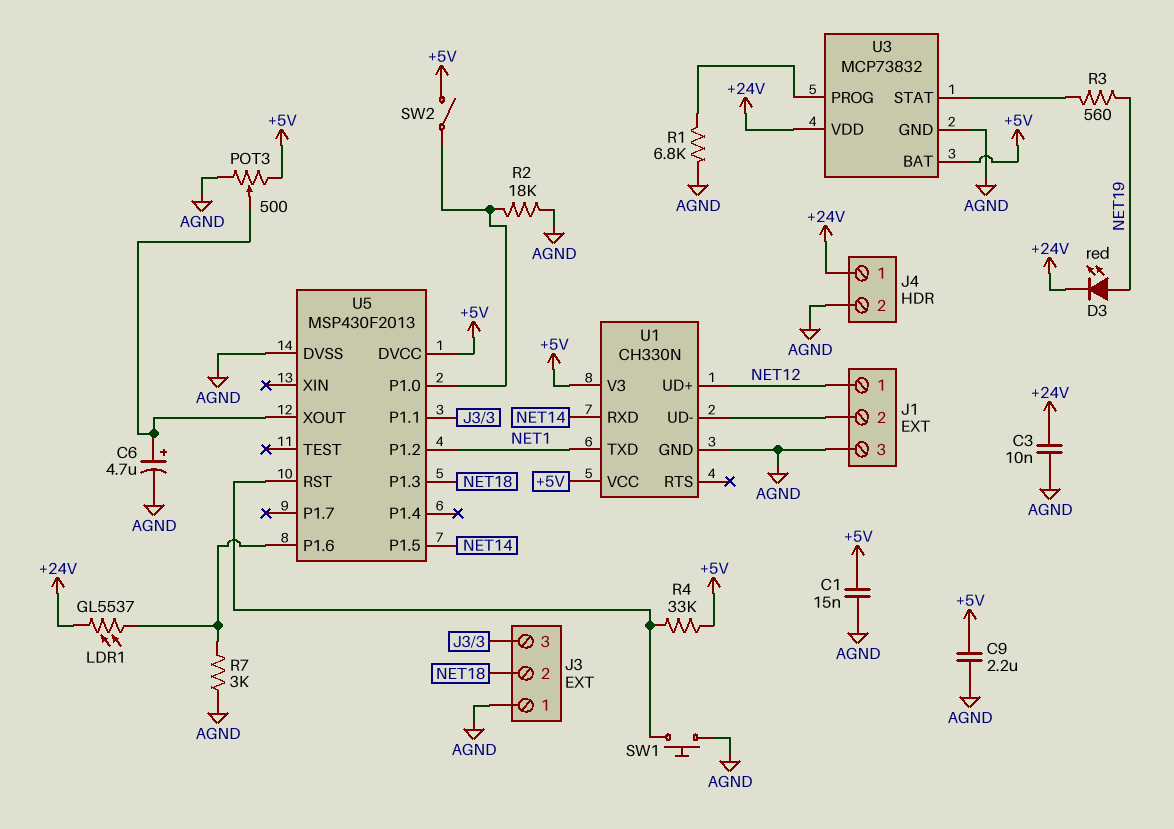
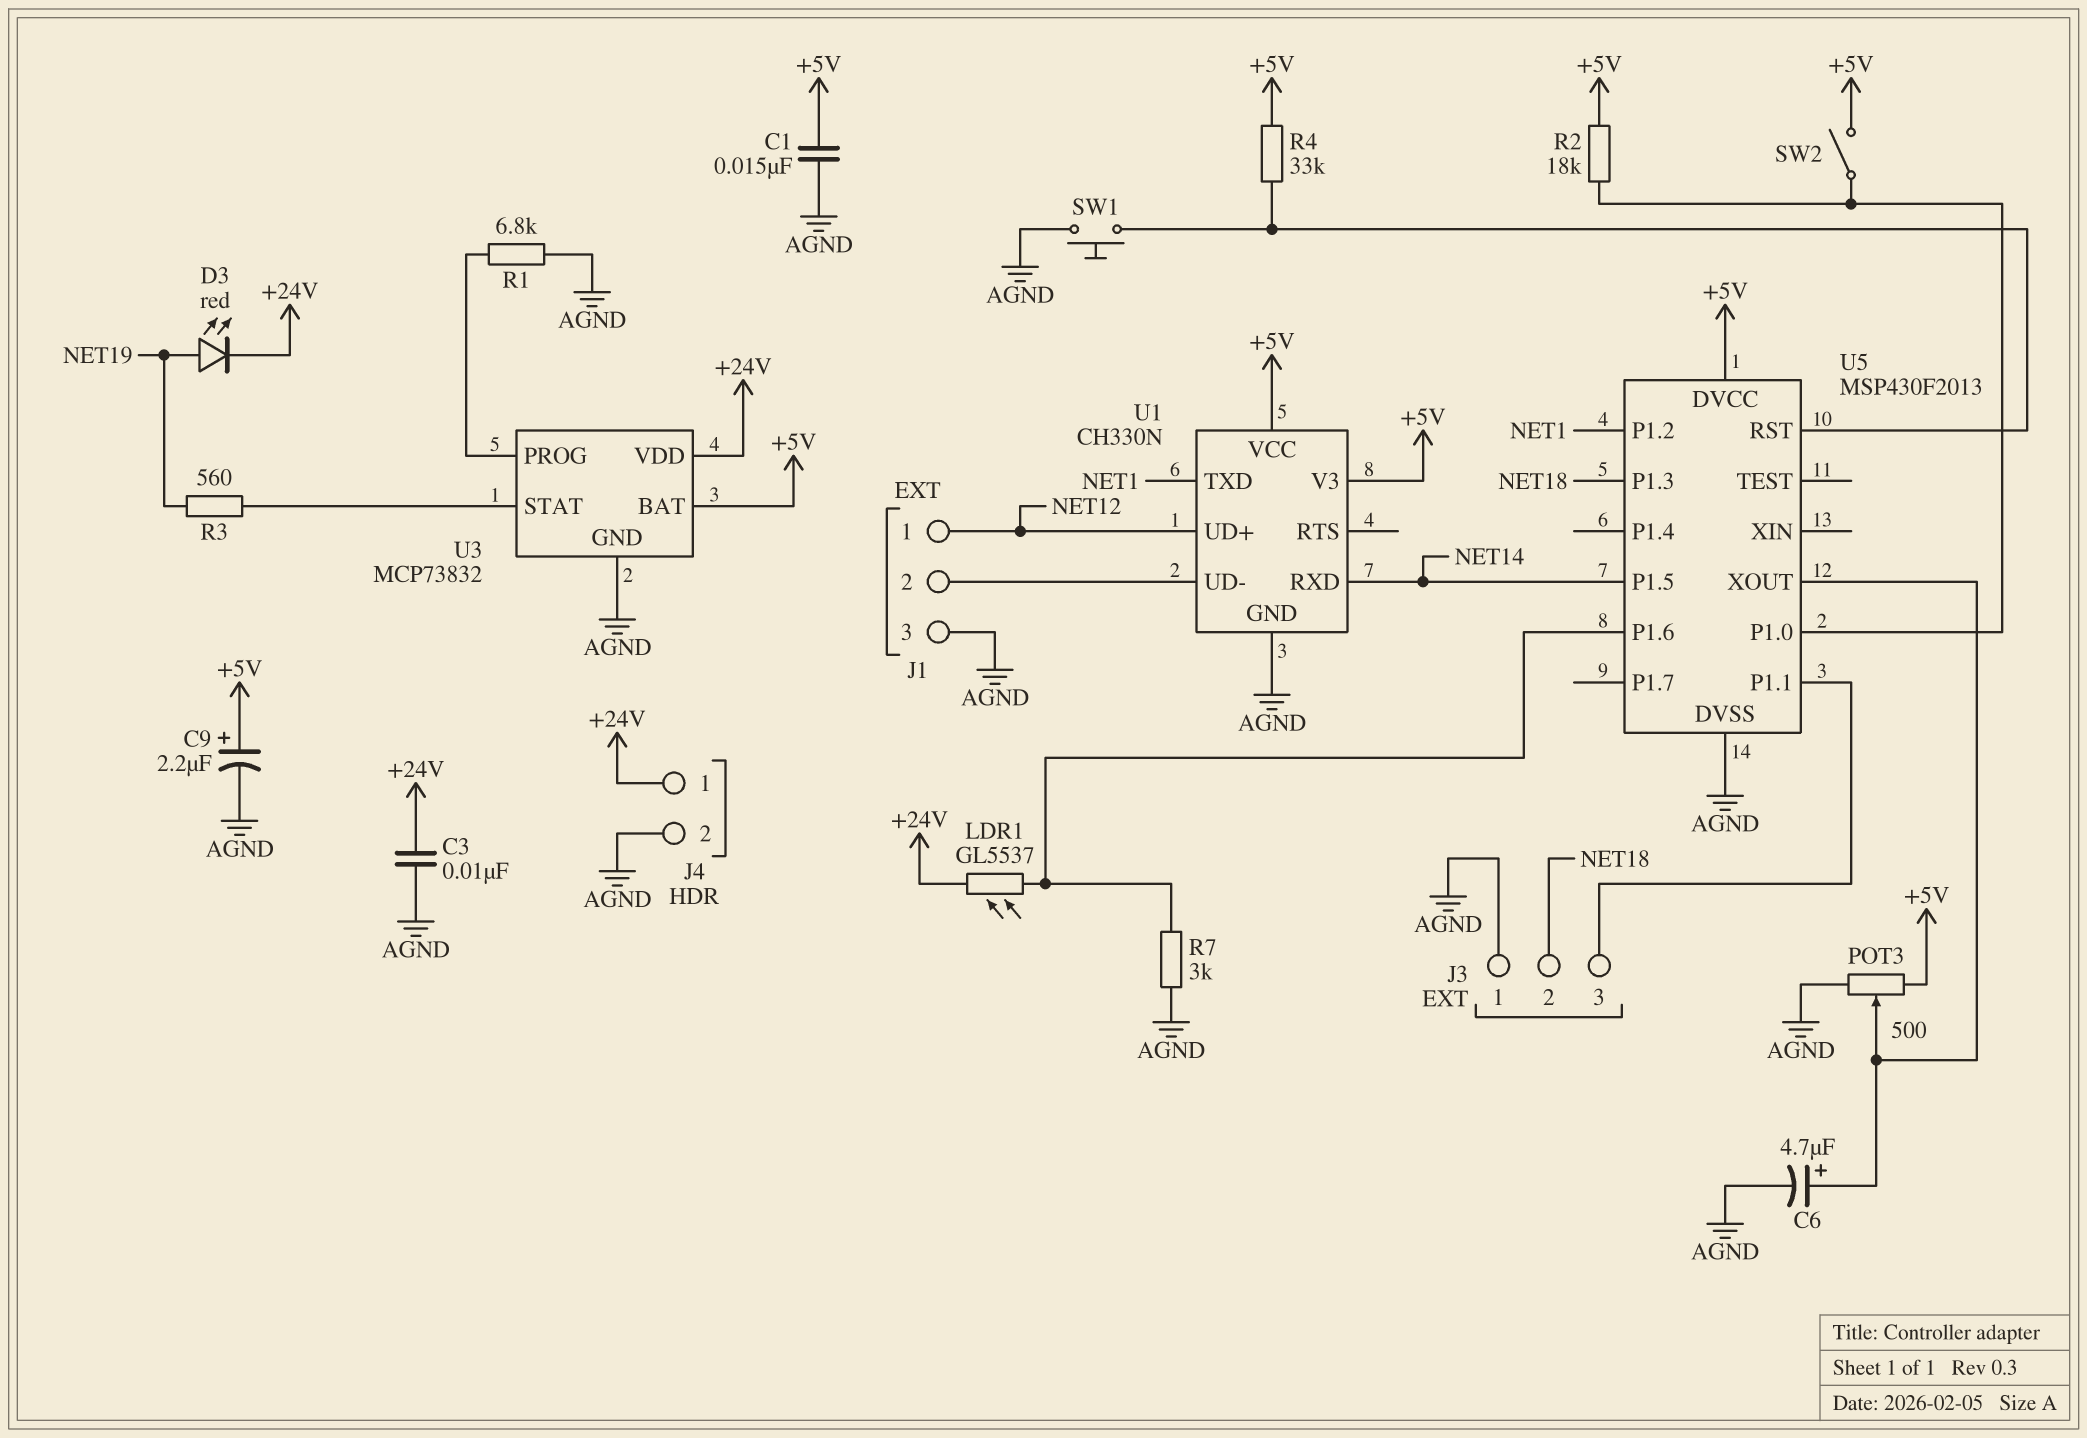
C9: 2.2uF (+5V, AGND) -> 2.2uF (plus +5V, minus AGND)
R2: 18k (AGND, U5/P1.0) -> 18k (+5V, U5/P1.0)

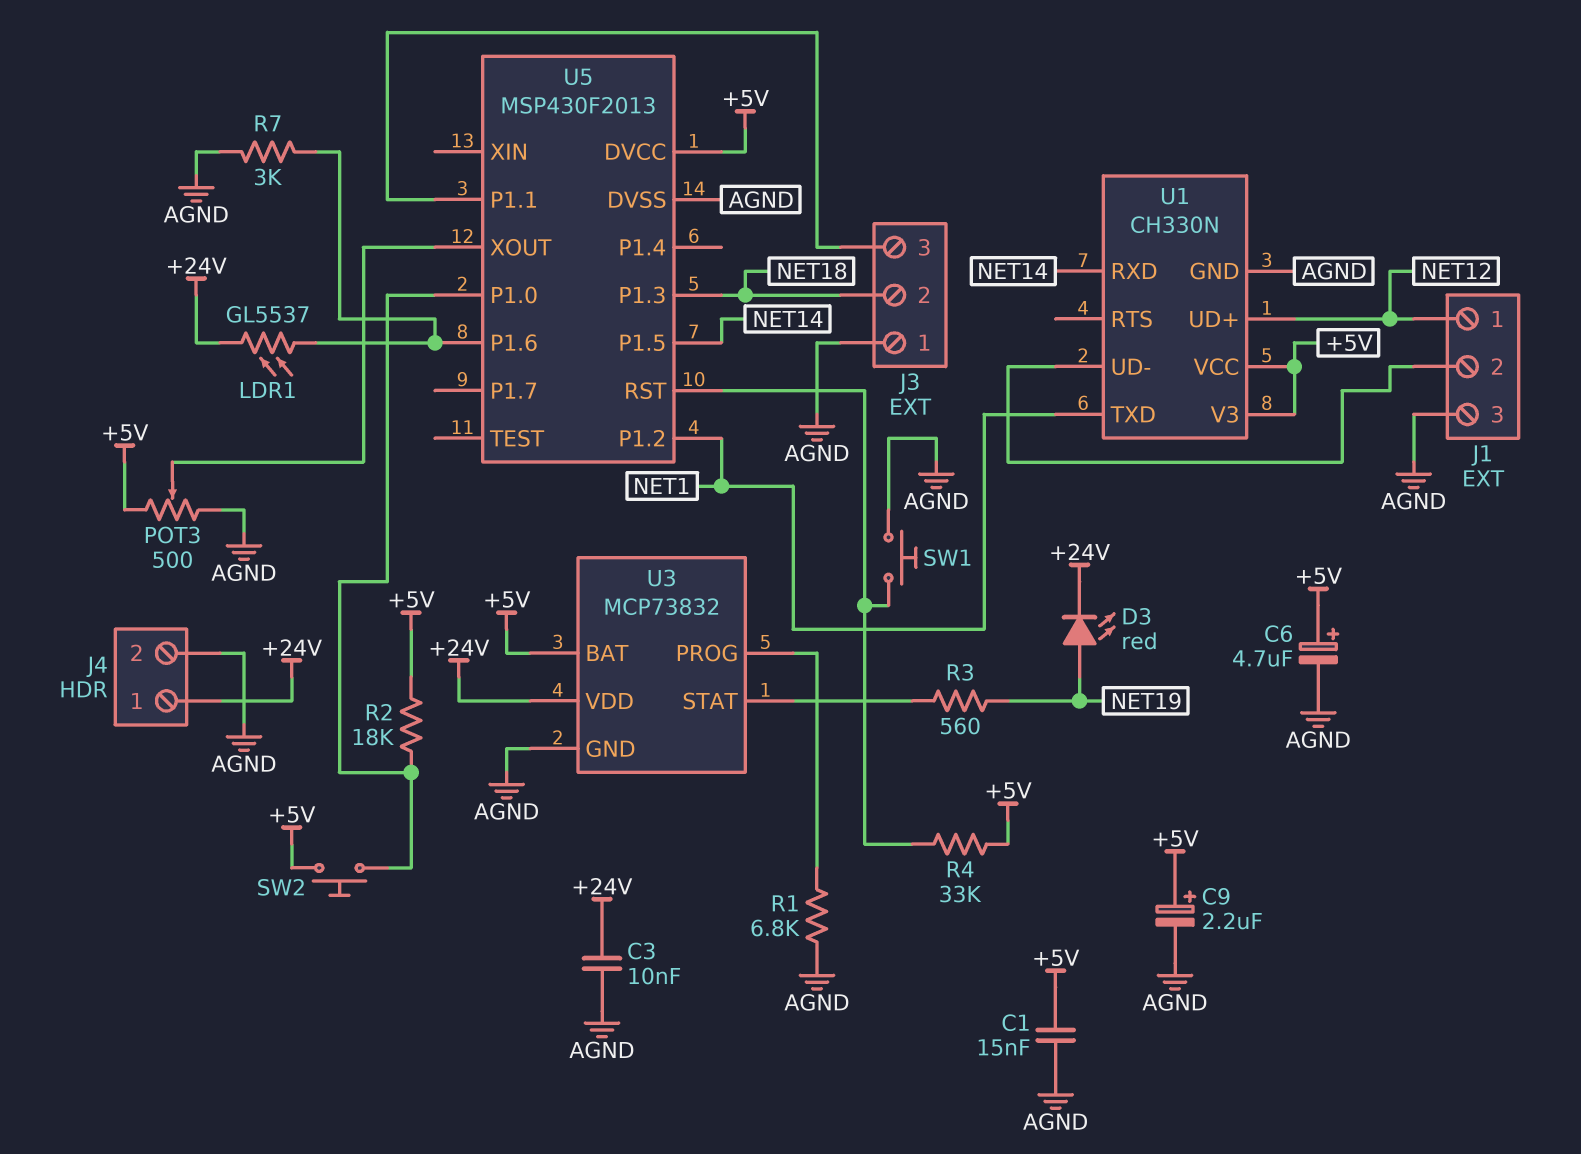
C6: 4.7uF (plus U5/XOUT, minus AGND) -> 4.7uF (plus +5V, minus AGND)
SW2: switch (+5V, U5/P1.0) -> button (+5V, U5/P1.0)

